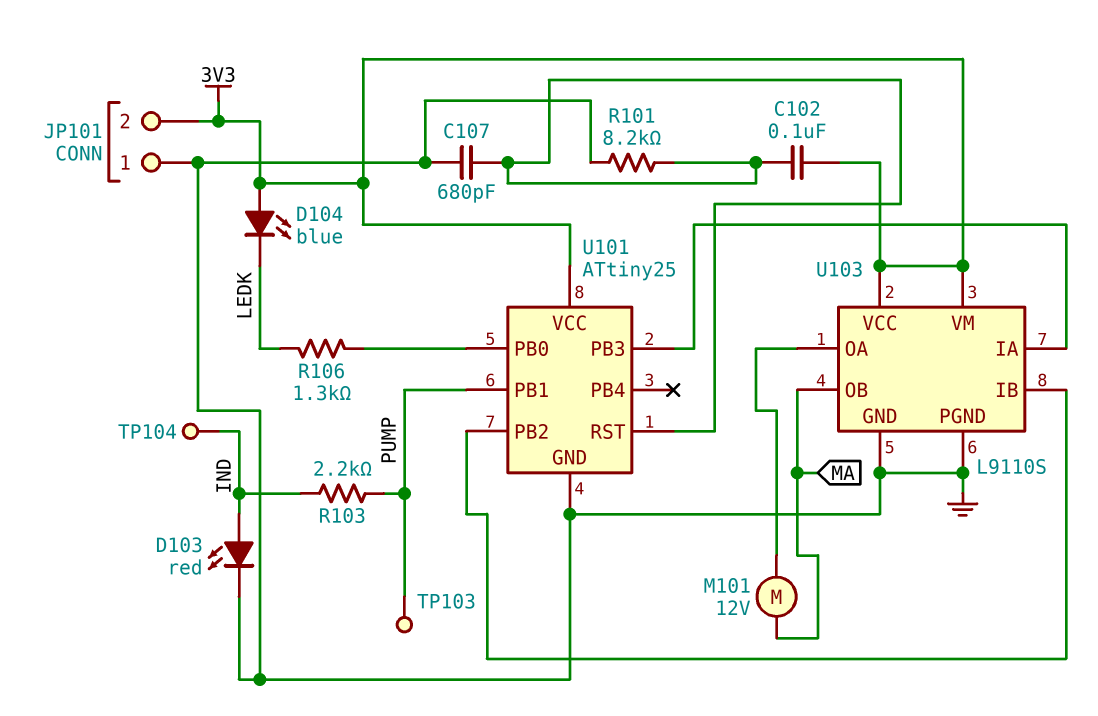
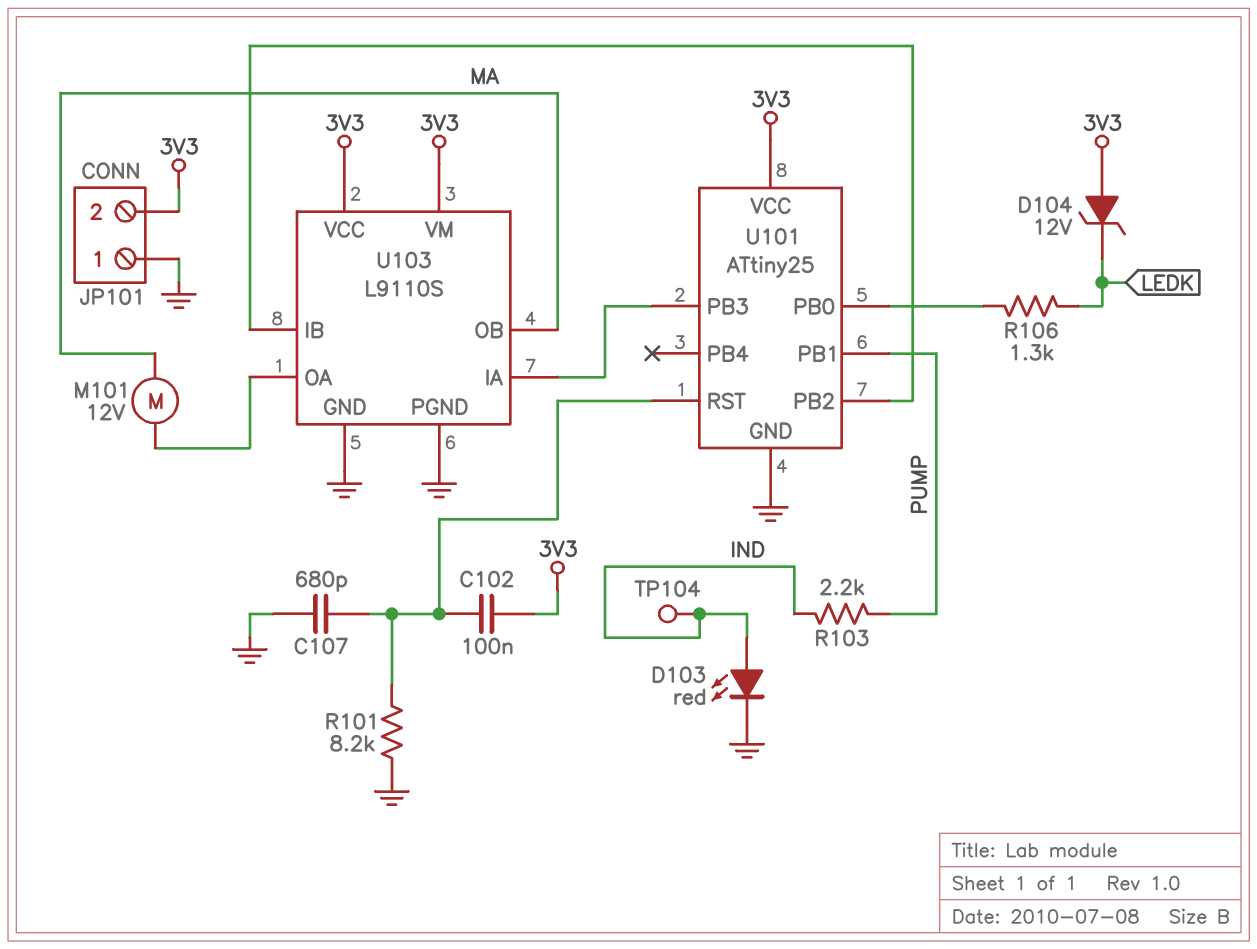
D104: LED blue (A 3V3, K LEDK) -> zener 12V (A 3V3, K LEDK)
TP103: test point (PUMP) -> none

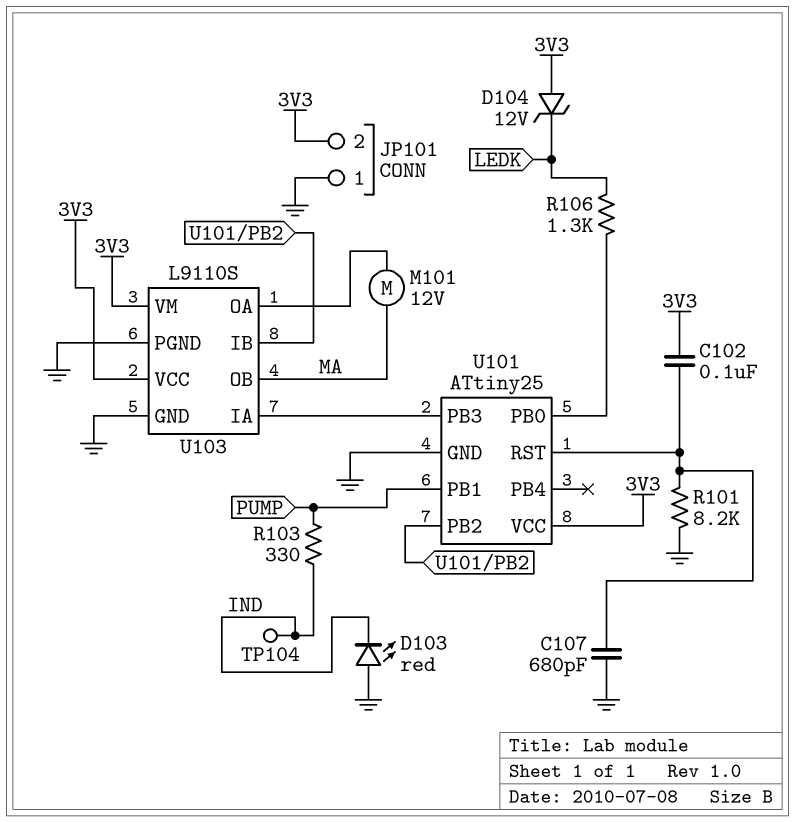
D103: LED red (A IND, K GND) -> LED red (A GND, K IND)
R103: 2.2k (IND, PUMP) -> 330 (IND, PUMP)

